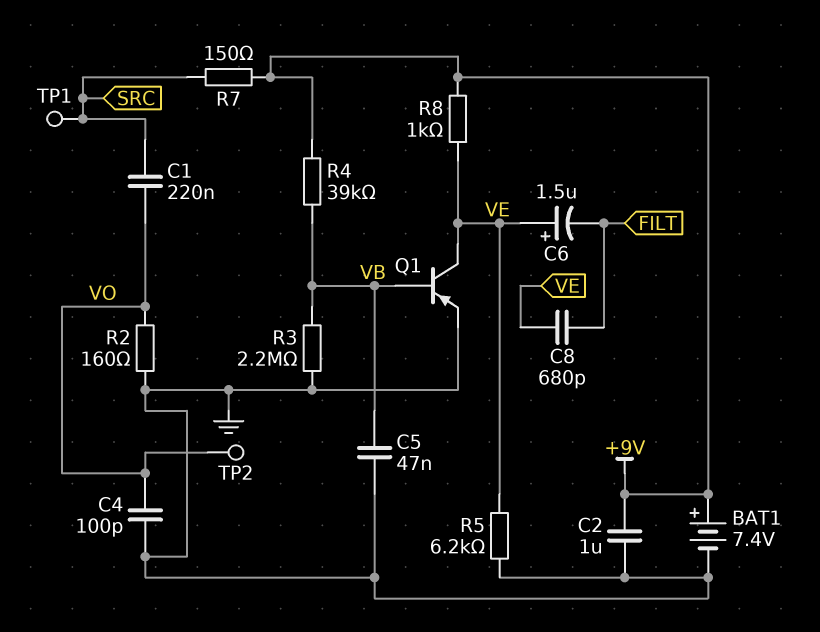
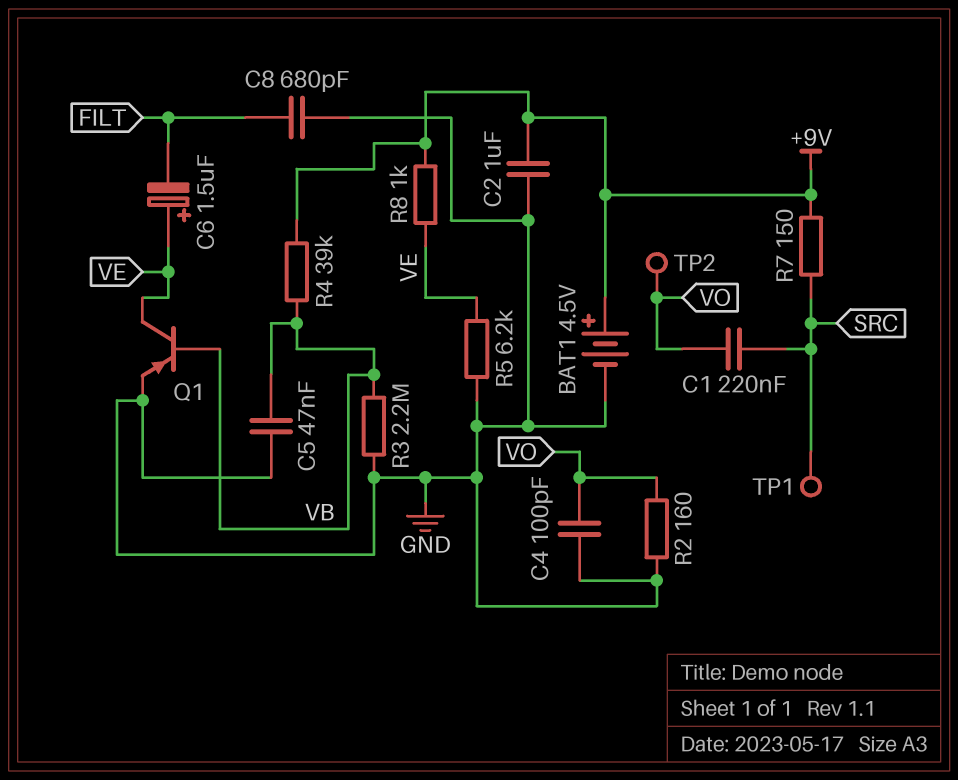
BAT1: 7.4V (plus +9V, minus GND) -> 4.5V (plus +9V, minus GND)
C8: 680pF (FILT, VE) -> 680pF (FILT, GND)

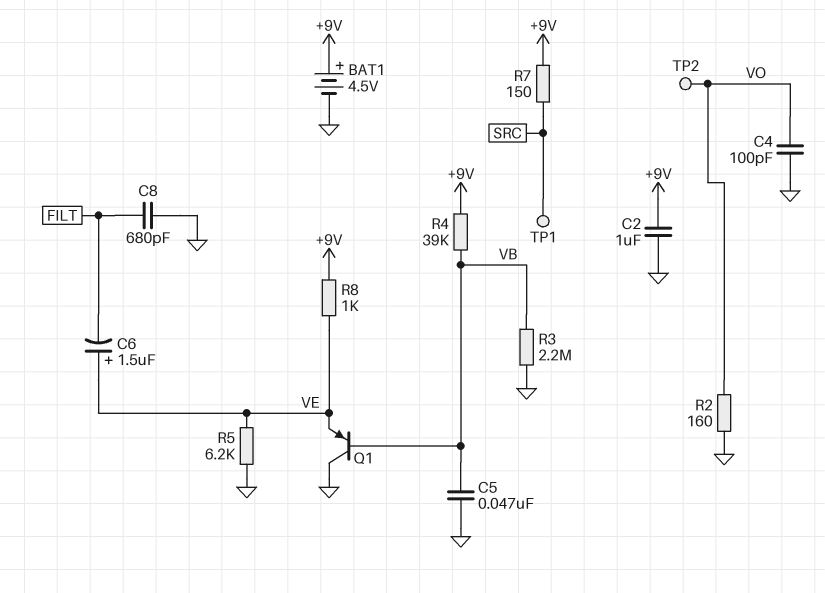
C1: 220nF (SRC, VO) -> none
Q1: PNP (B VB, C VE, E GND) -> PNP (B VB, C GND, E VE)

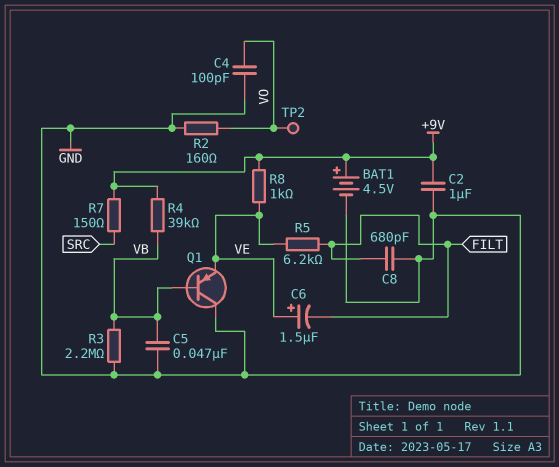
R5: 6.2k (GND, VE) -> 6.2k (FILT, VE)
TP1: test point (SRC) -> none

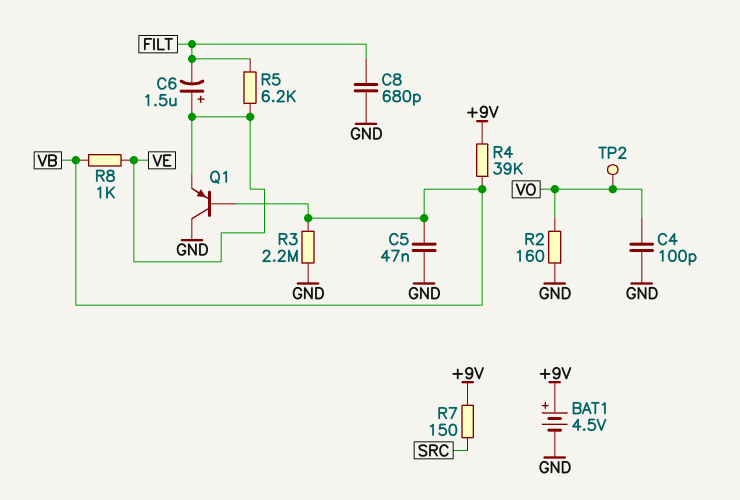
C2: 1uF (+9V, GND) -> none
R8: 1k (+9V, VE) -> 1k (VB, VE)

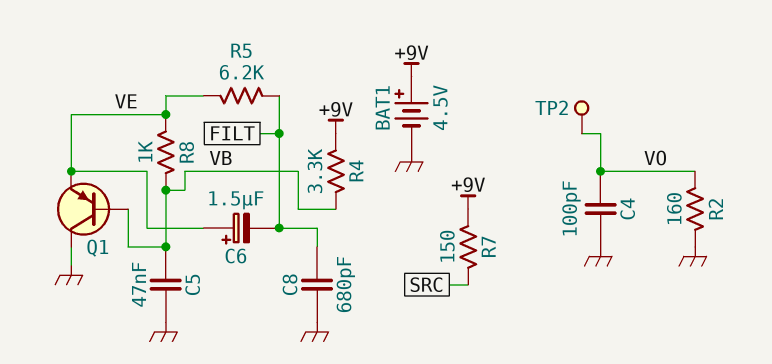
R3: 2.2M (GND, VB) -> none
R4: 39k (+9V, VB) -> 3.3k (+9V, VB)

